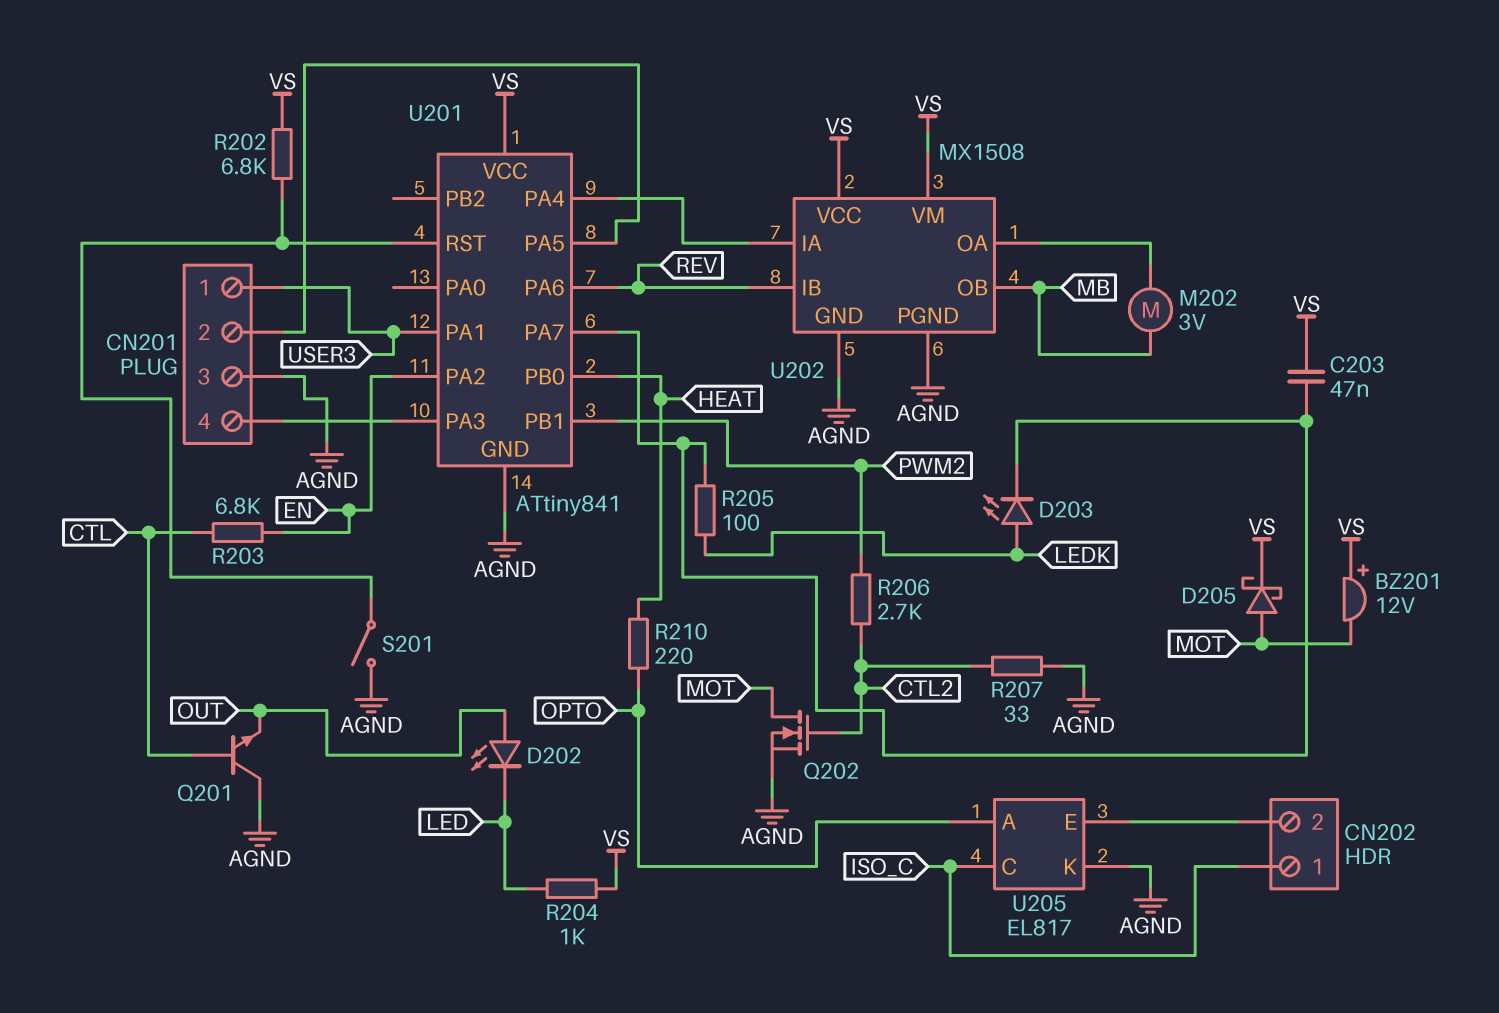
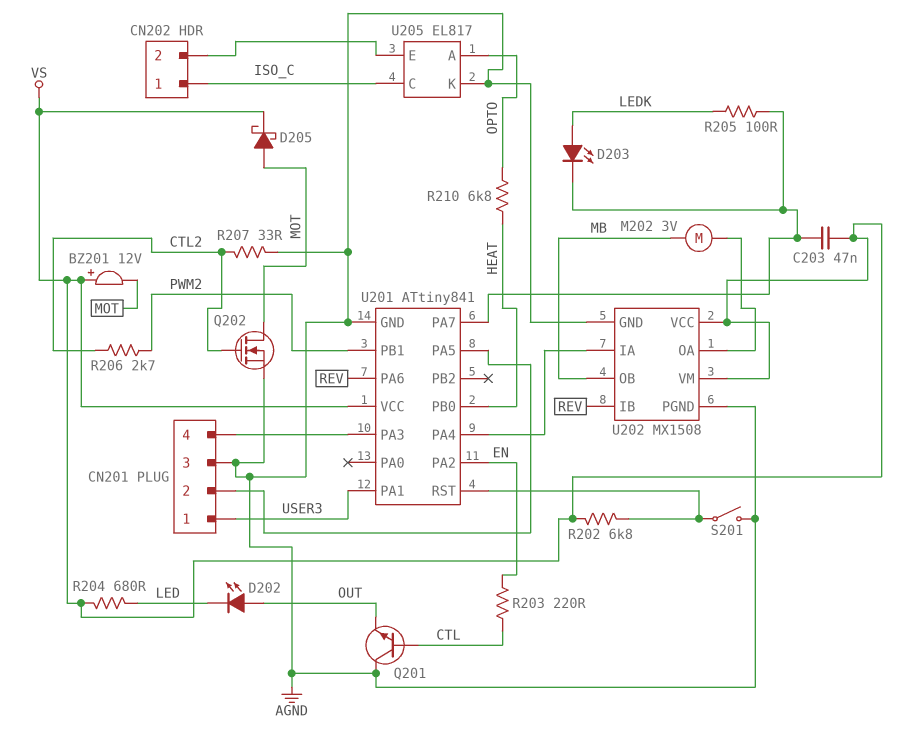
R203: 6.8k (CTL, EN) -> 220 (CTL, EN)
R204: 1k (LED, VS) -> 680 (LED, VS)
R210: 220 (HEAT, OPTO) -> 6.8k (HEAT, OPTO)

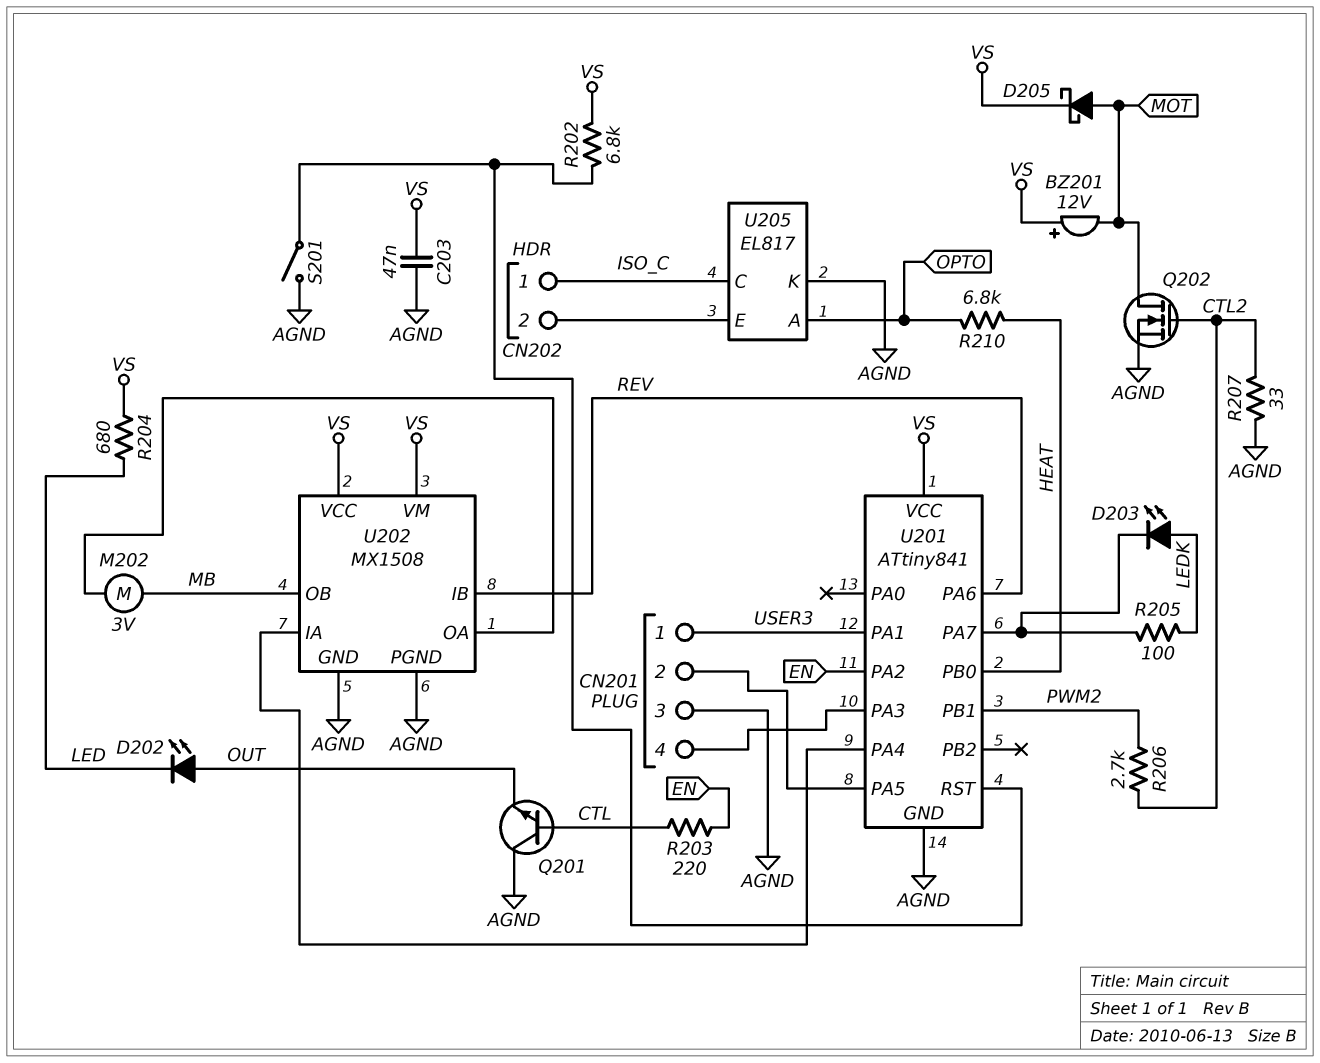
C203: 47nF (U201/PA7, VS) -> 47nF (AGND, VS)

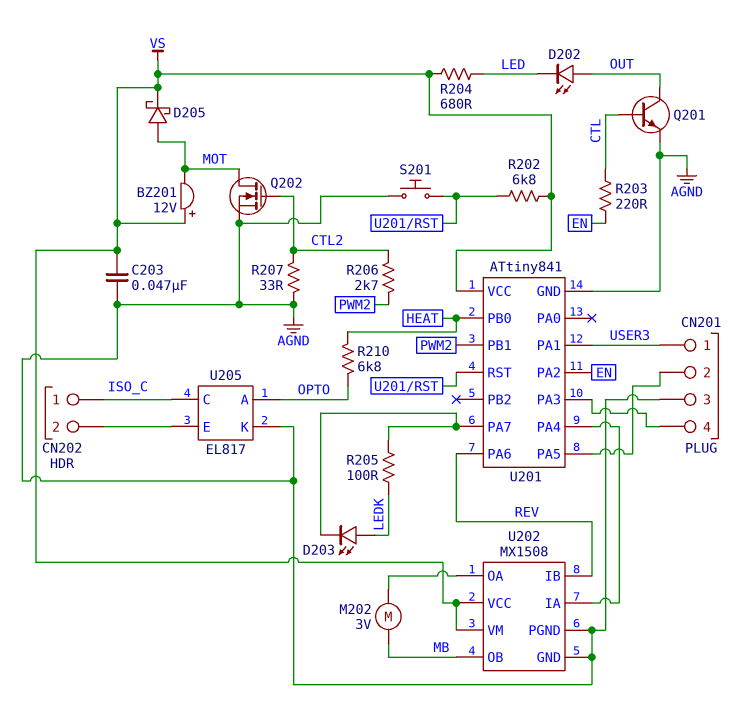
Q201: NPN (B CTL, C AGND, E OUT) -> NPN (B CTL, C OUT, E AGND)
S201: switch (AGND, U201/RST) -> button (AGND, U201/RST)

